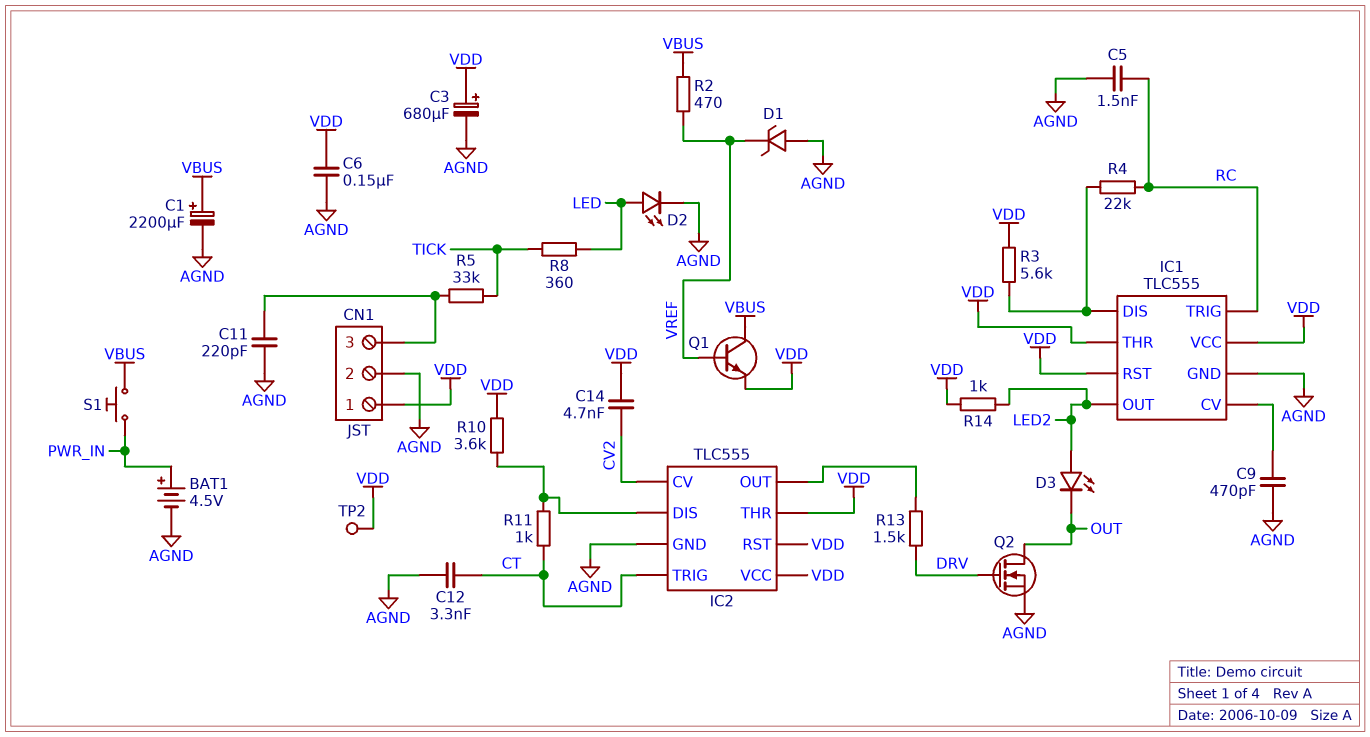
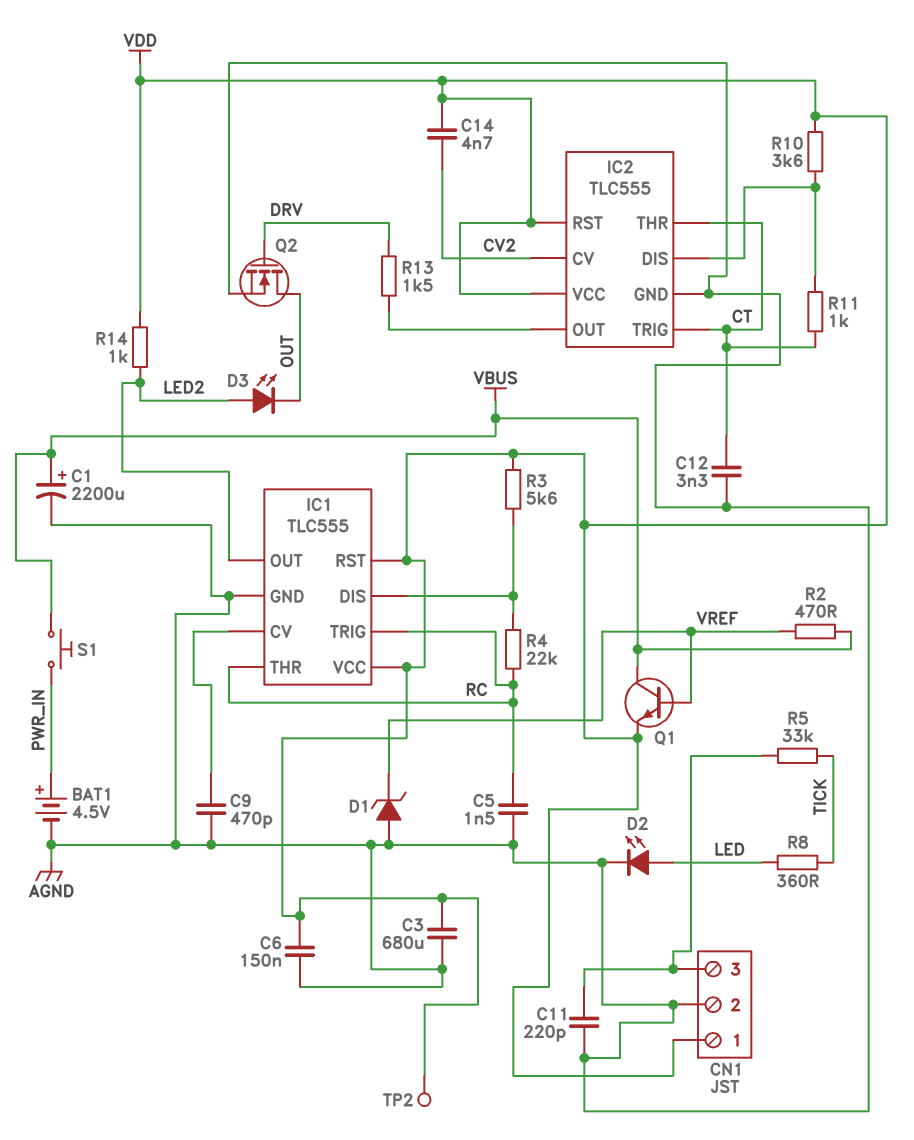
C3: 680uF (plus VDD, minus AGND) -> 680uF (AGND, VDD)
IC1 pin THR: VDD -> RC
IC2 pin THR: VDD -> CT

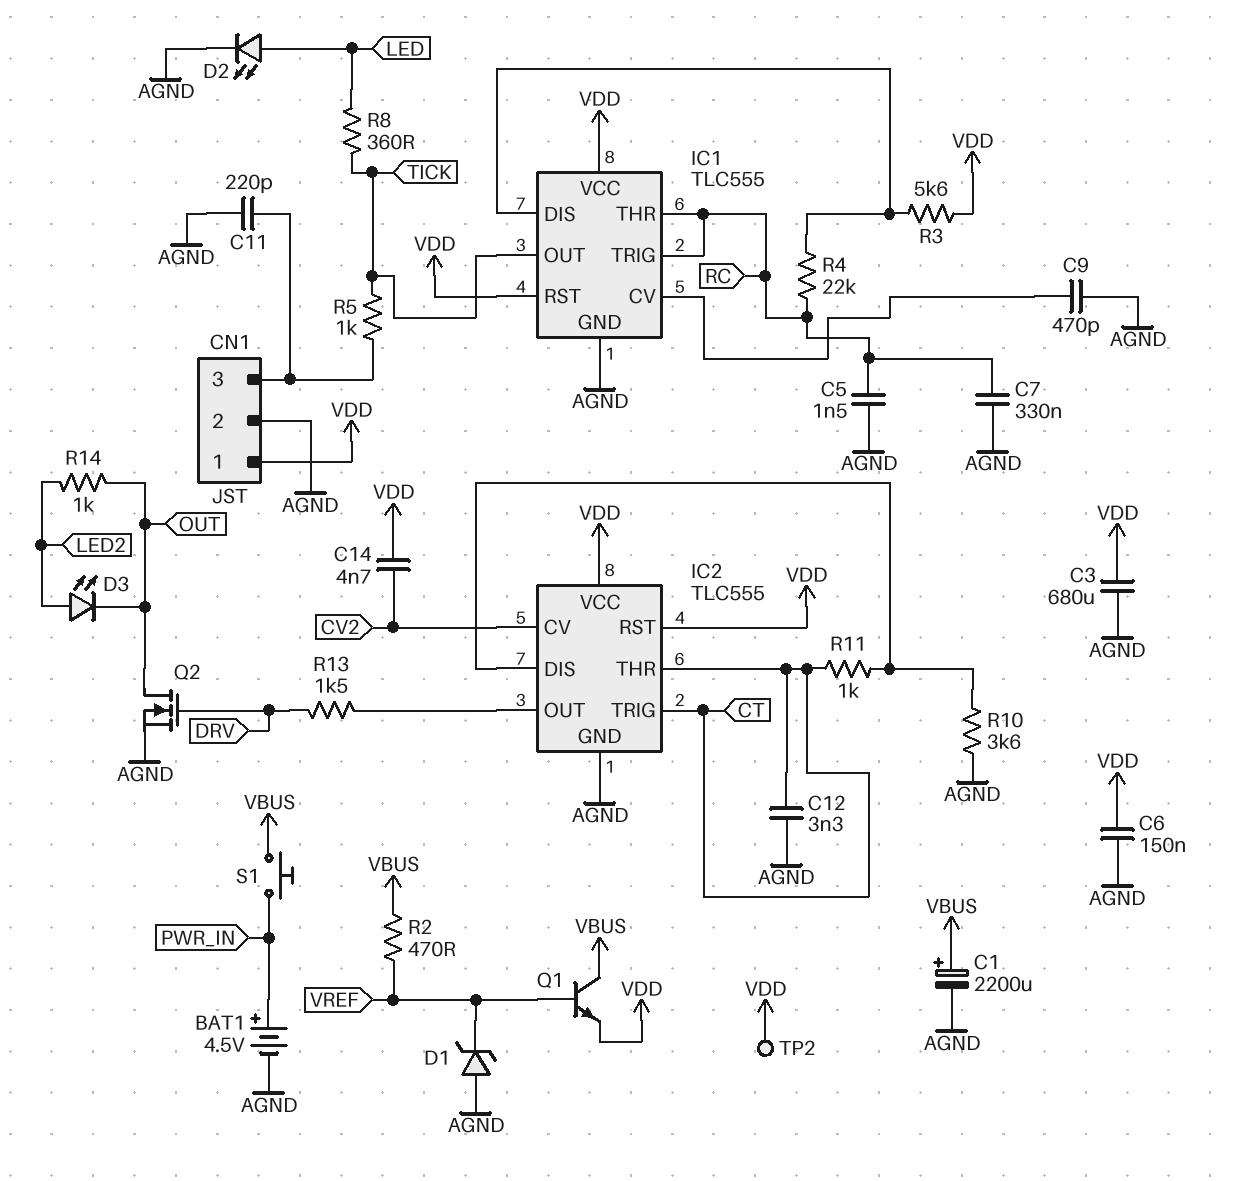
C7: none -> 330nF (AGND, RC)
IC1 pin OUT: LED2 -> TICK
R5: 33k (CN1/3, TICK) -> 1k (CN1/3, TICK)
R10: 3.6k (IC2/DIS, VDD) -> 3.6k (AGND, IC2/DIS)
R14: 1k (LED2, VDD) -> 1k (LED2, OUT)

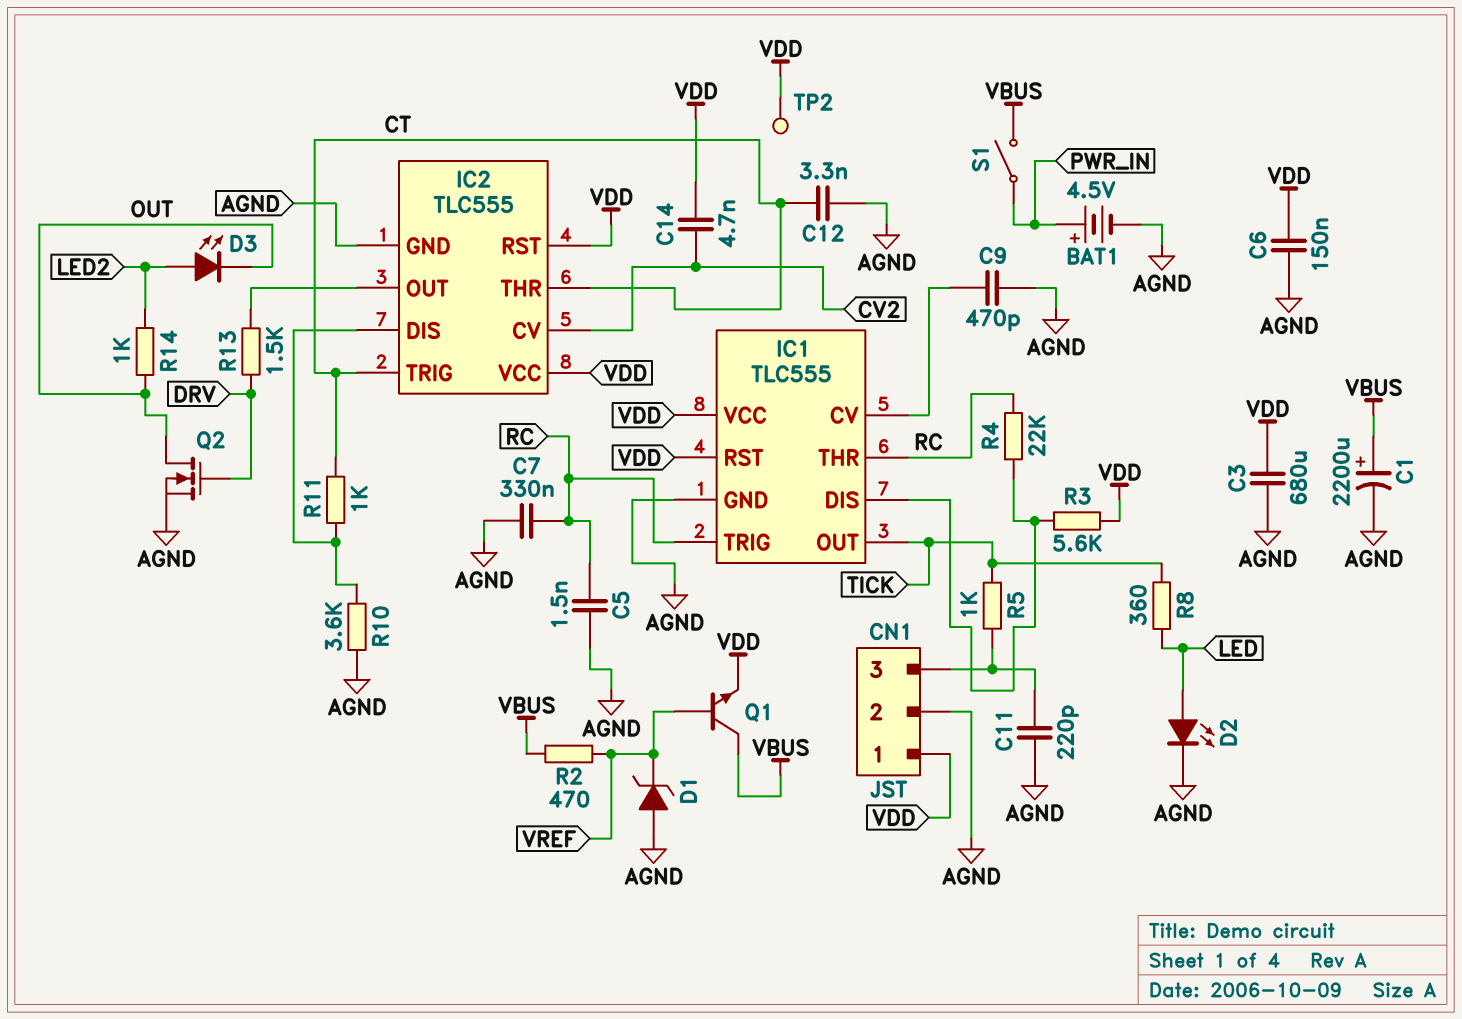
S1: button (PWR_IN, VBUS) -> switch (PWR_IN, VBUS)

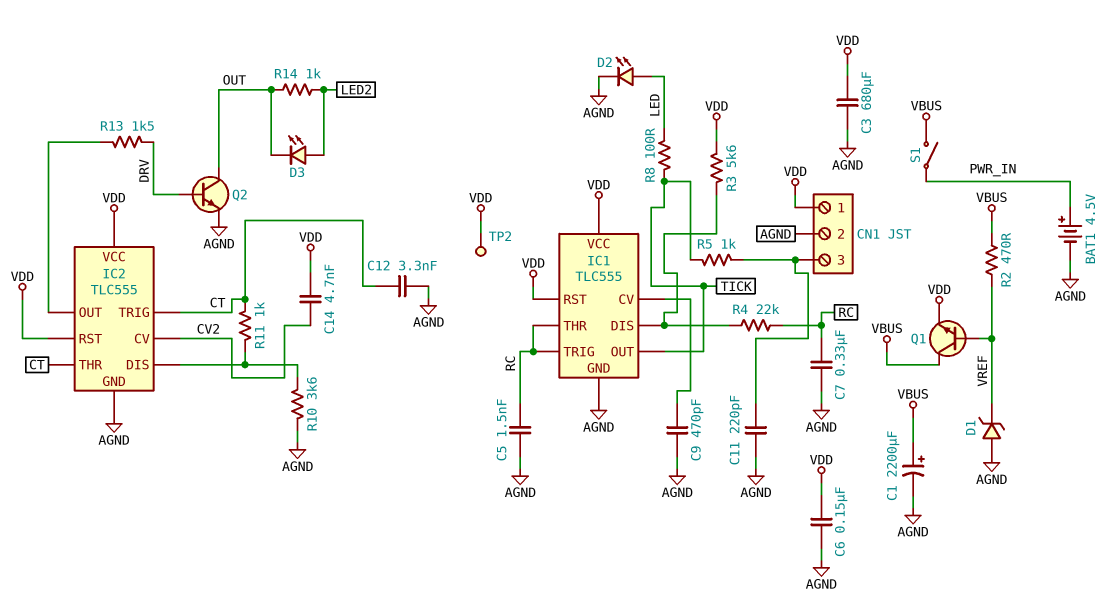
Q2: NMOS (G DRV, D OUT, S AGND) -> NPN (B DRV, C OUT, E AGND)
R8: 360 (LED, TICK) -> 100 (LED, TICK)

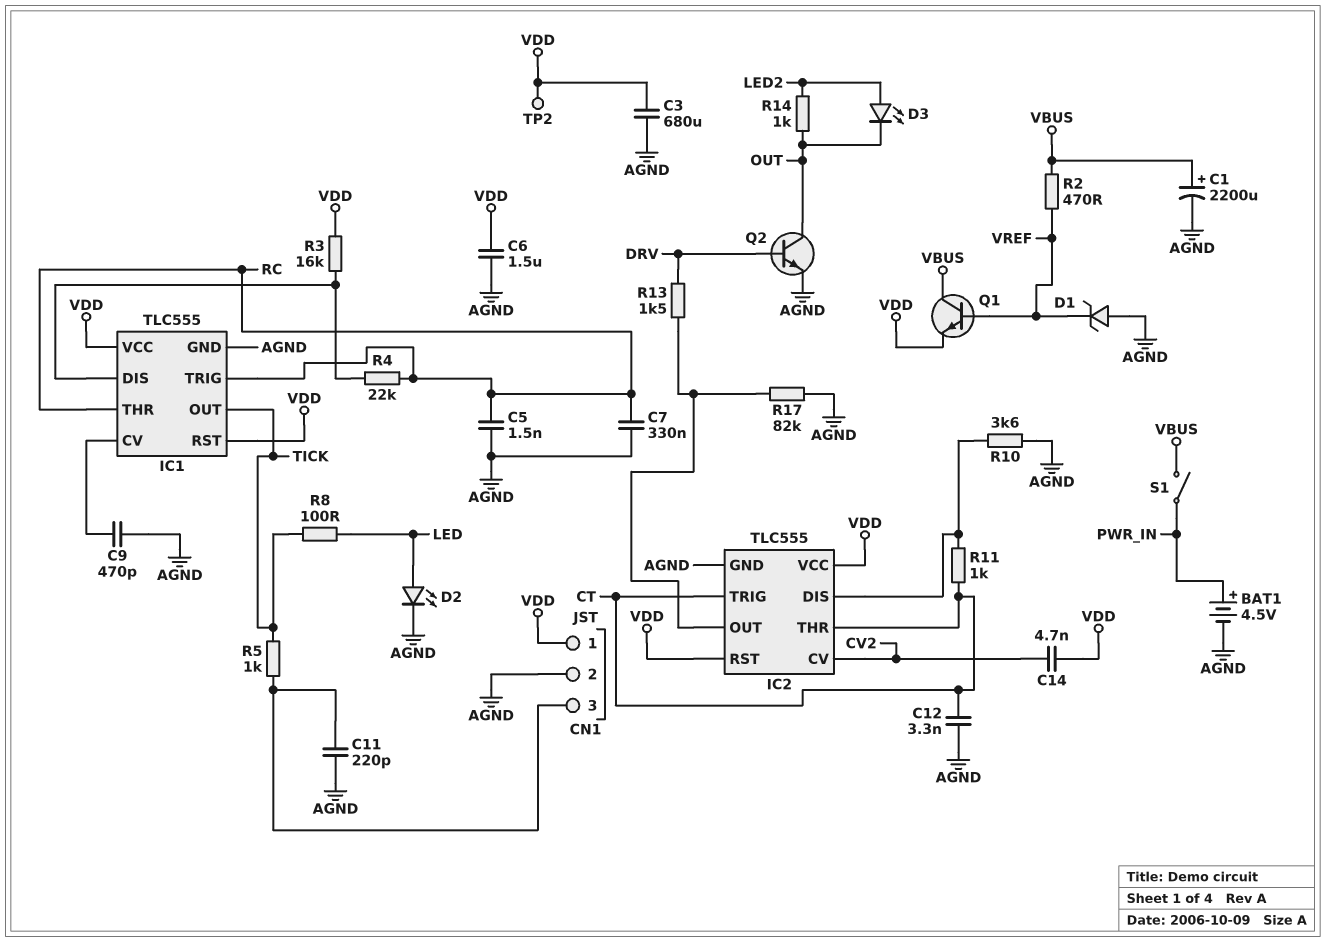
C6: 150nF (AGND, VDD) -> 1.5uF (AGND, VDD)
R3: 5.6k (IC1/DIS, VDD) -> 16k (IC1/DIS, VDD)
R17: none -> 82k (AGND, IC2/OUT)

